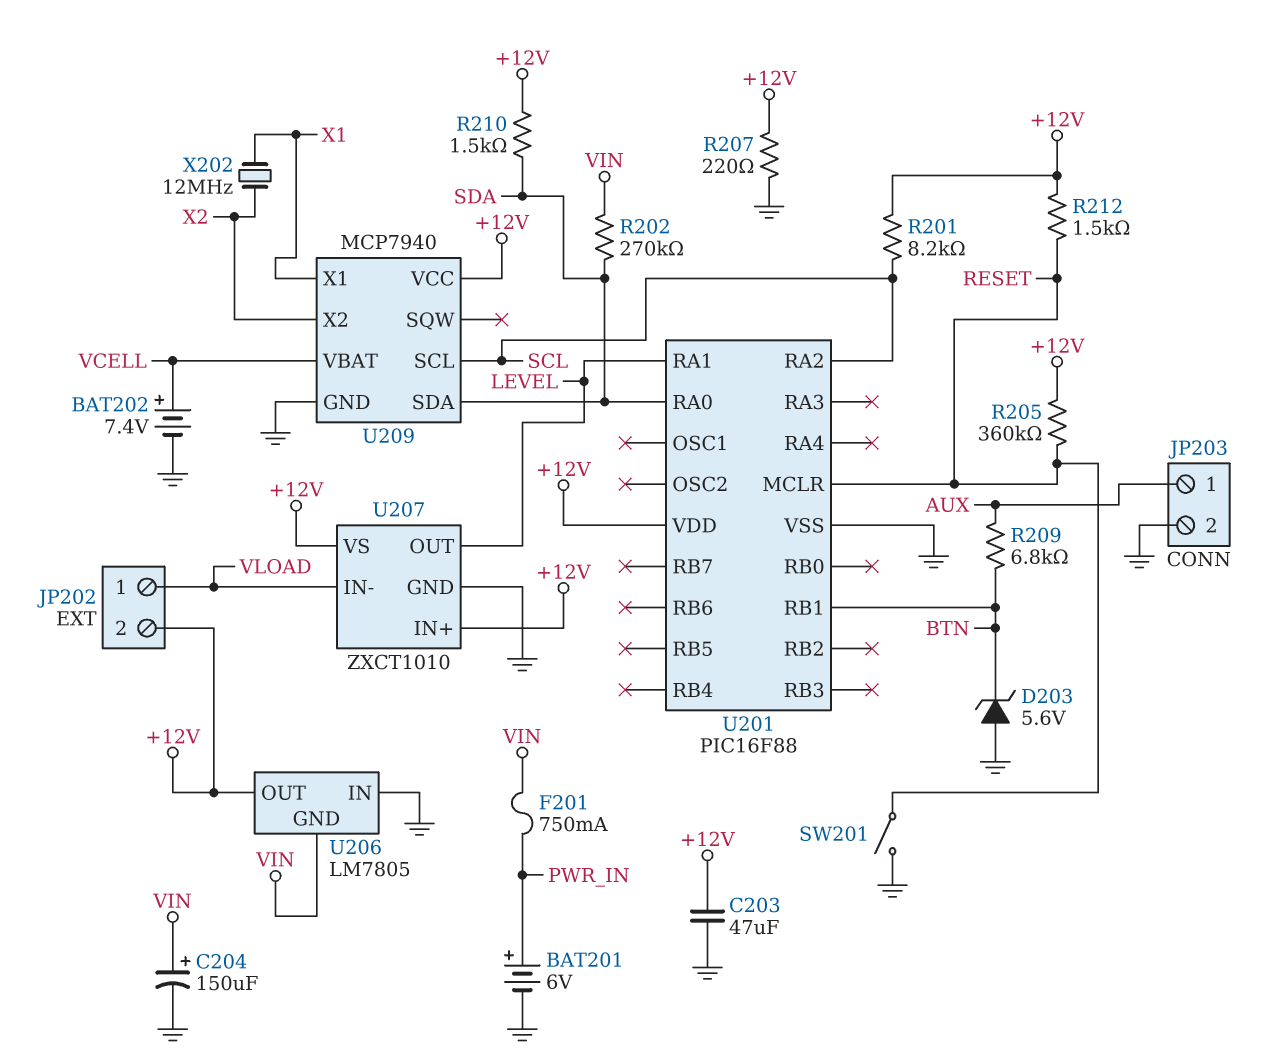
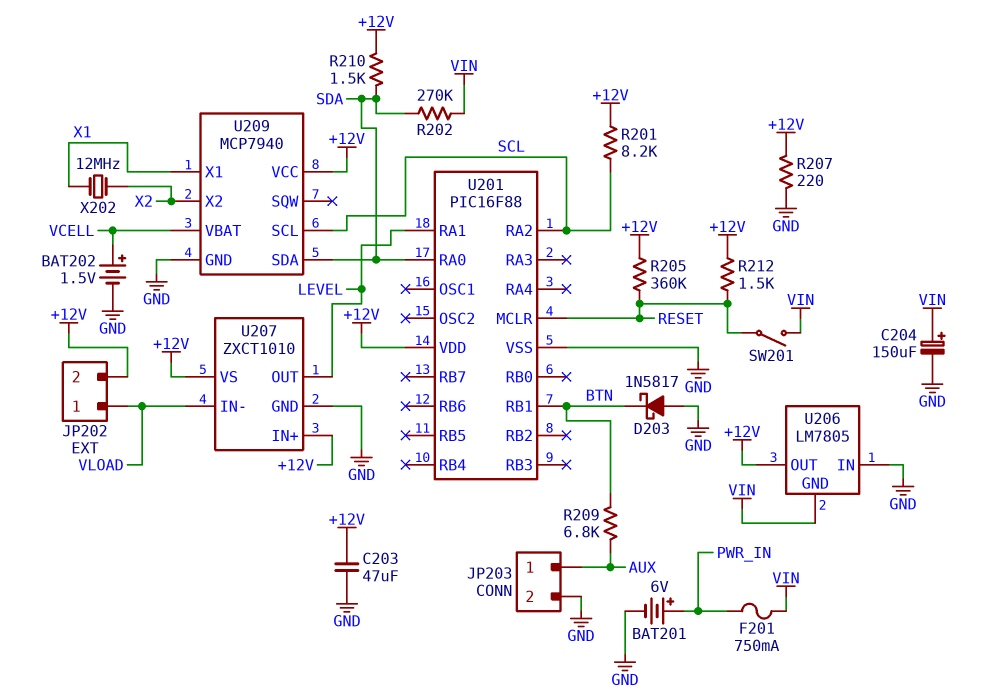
BAT202: 7.4V (plus VCELL, minus GND) -> 1.5V (plus VCELL, minus GND)
D203: zener 5.6V (A GND, K BTN) -> schottky 1N5817 (A GND, K BTN)
SW201: switch (GND, RESET) -> switch (RESET, VIN)

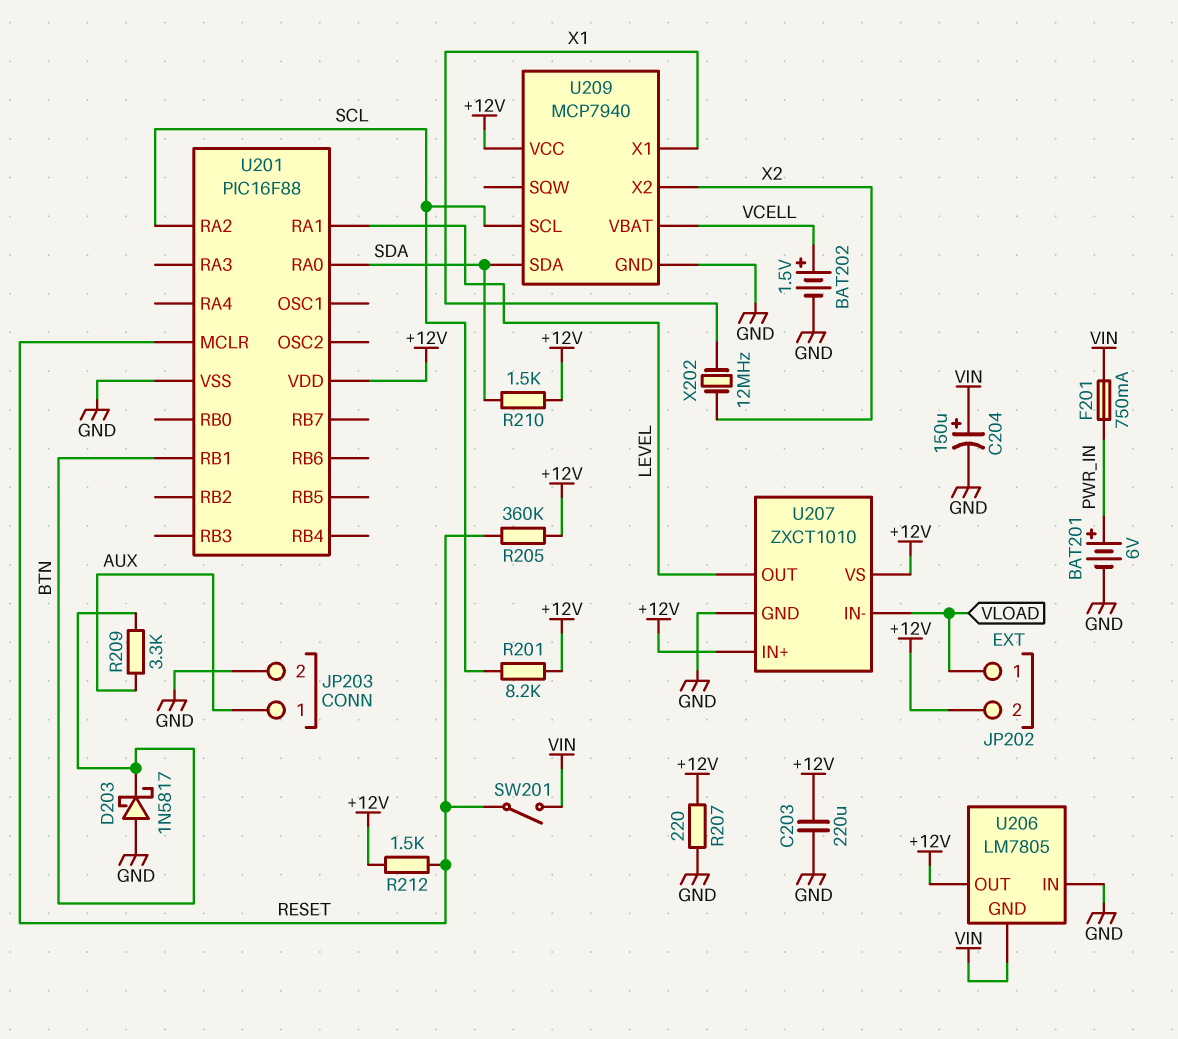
C203: 47uF (+12V, GND) -> 220uF (+12V, GND)
R202: 270k (SDA, VIN) -> none
R209: 6.8k (AUX, BTN) -> 3.3k (AUX, BTN)

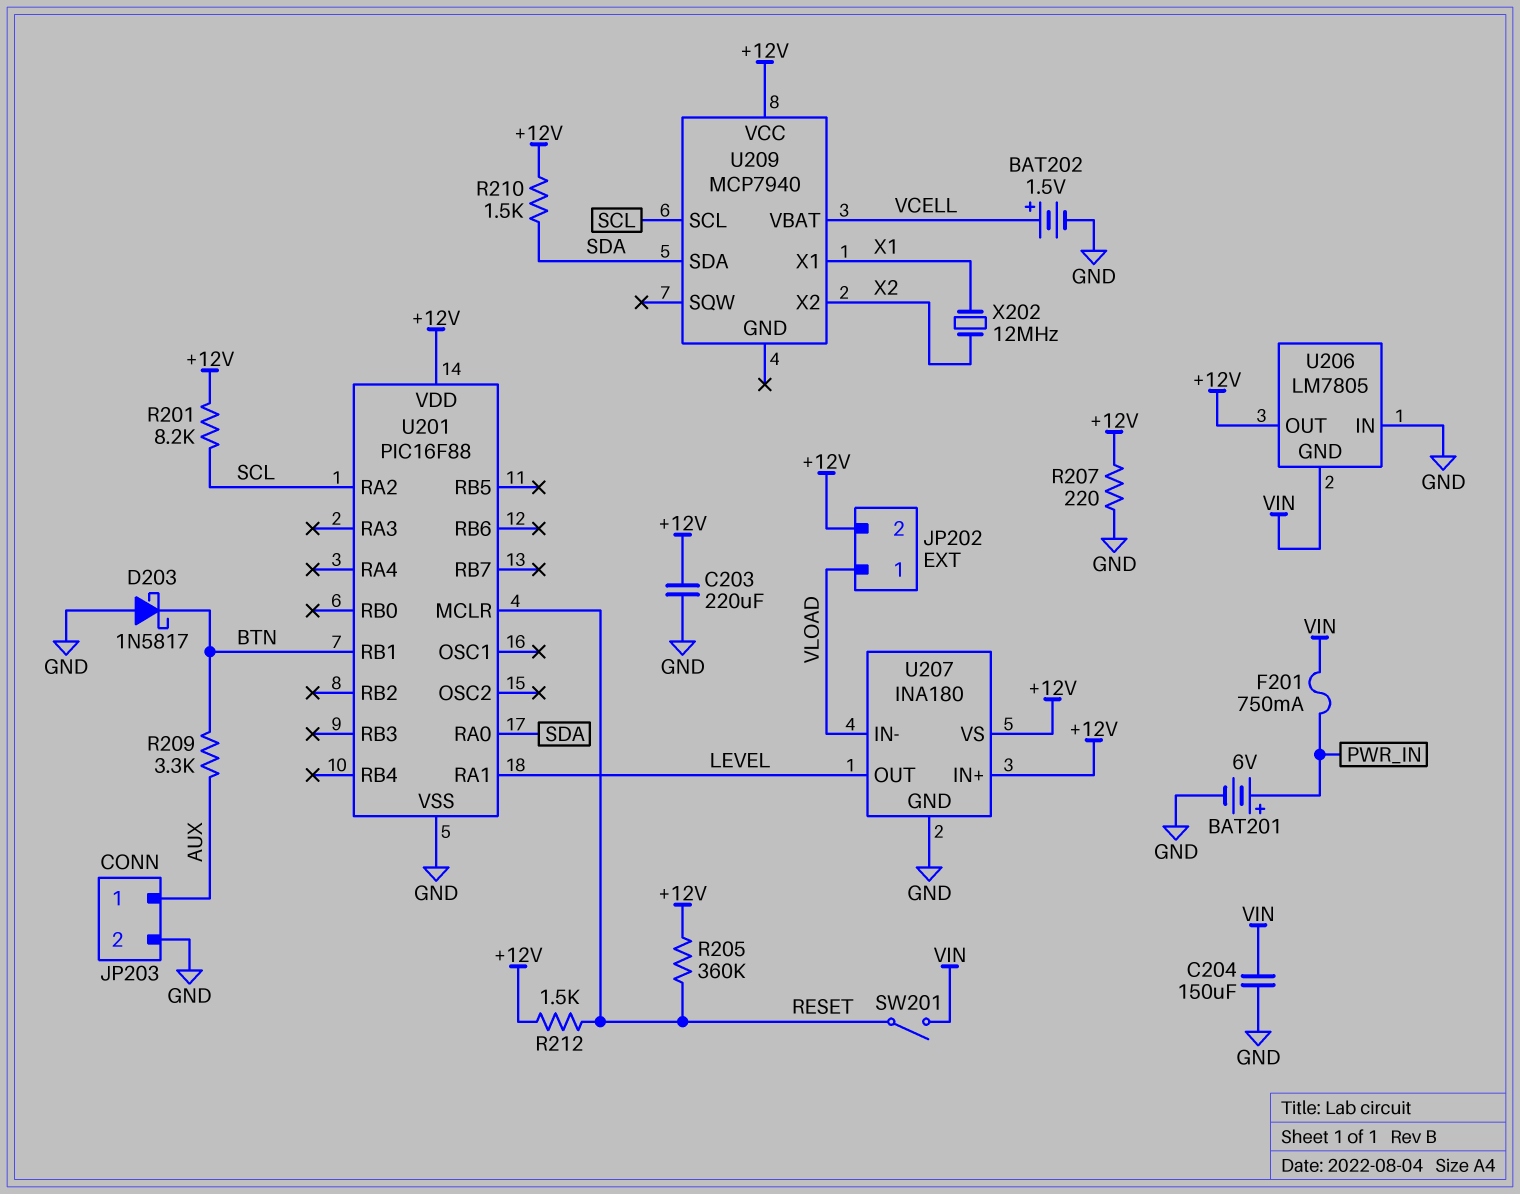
C204: 150uF (plus VIN, minus GND) -> 150uF (GND, VIN)
U207: ZXCT1010 -> INA180
U209 pin GND: GND -> none

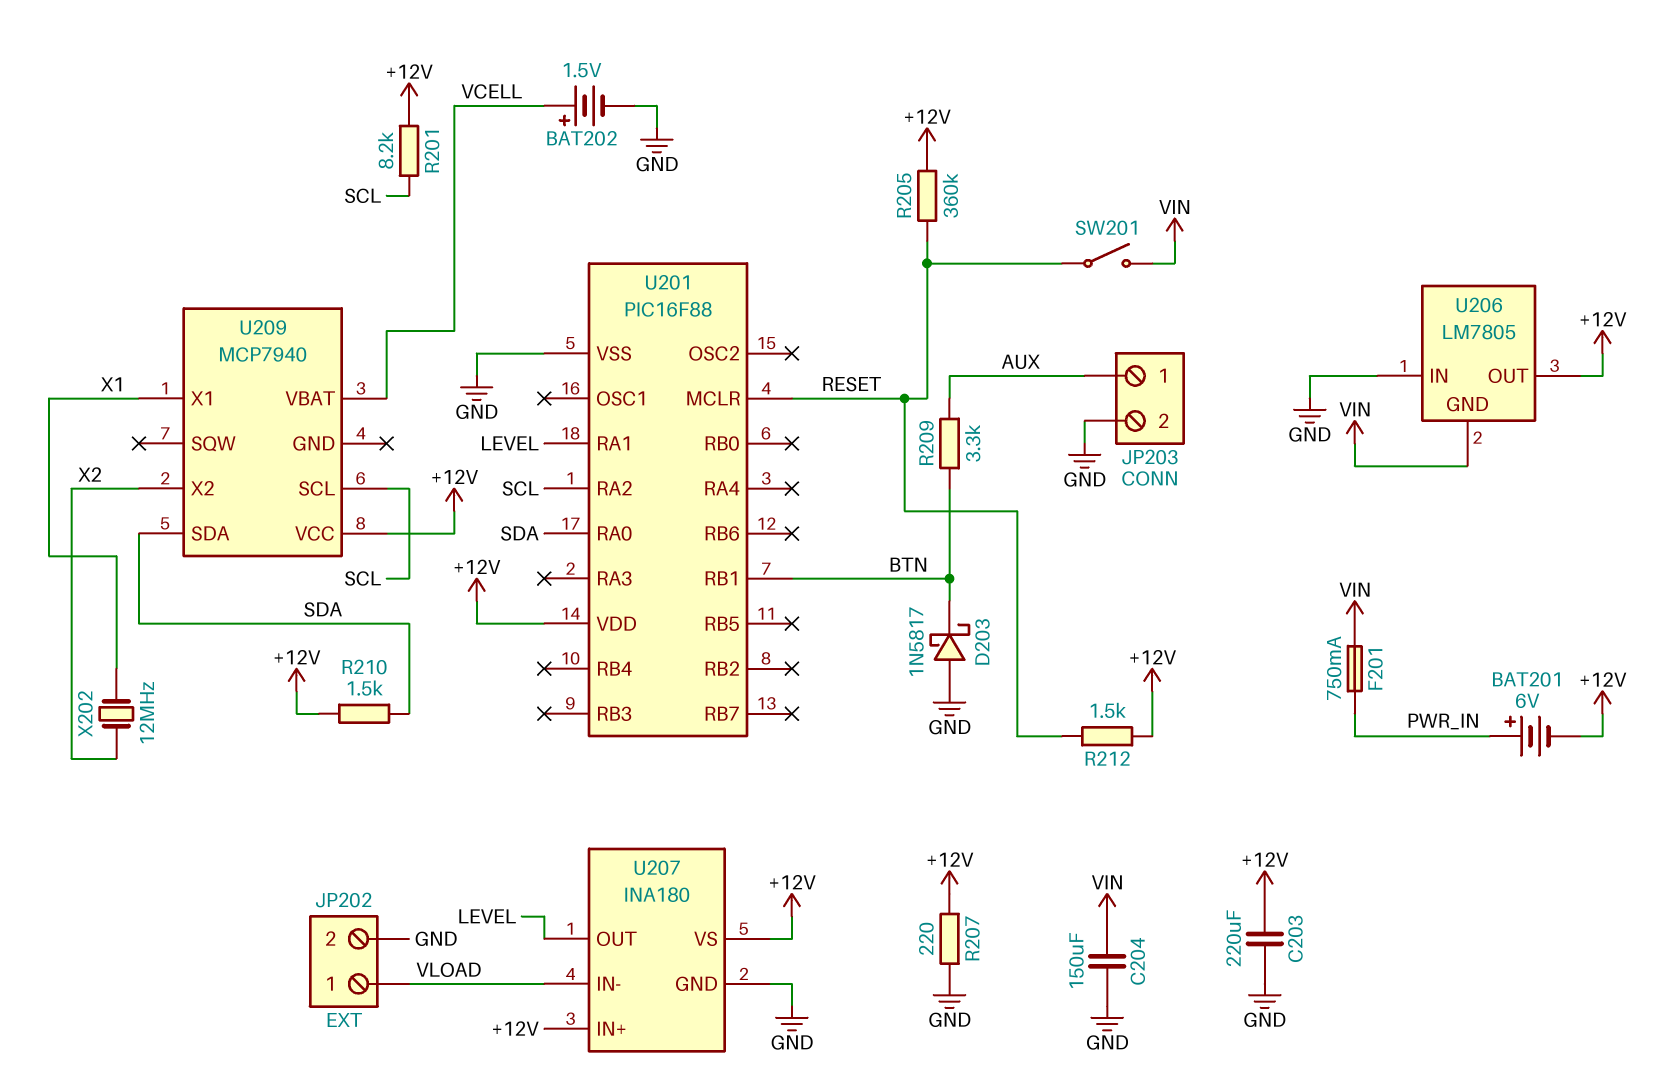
BAT201: 6V (plus PWR_IN, minus GND) -> 6V (plus PWR_IN, minus +12V)
JP202 pin 2: +12V -> GND

